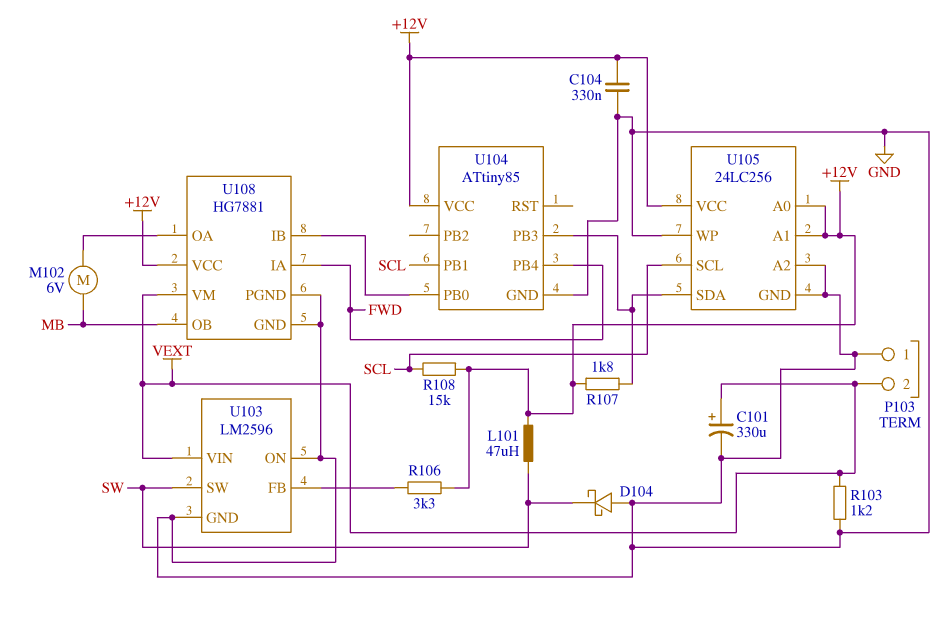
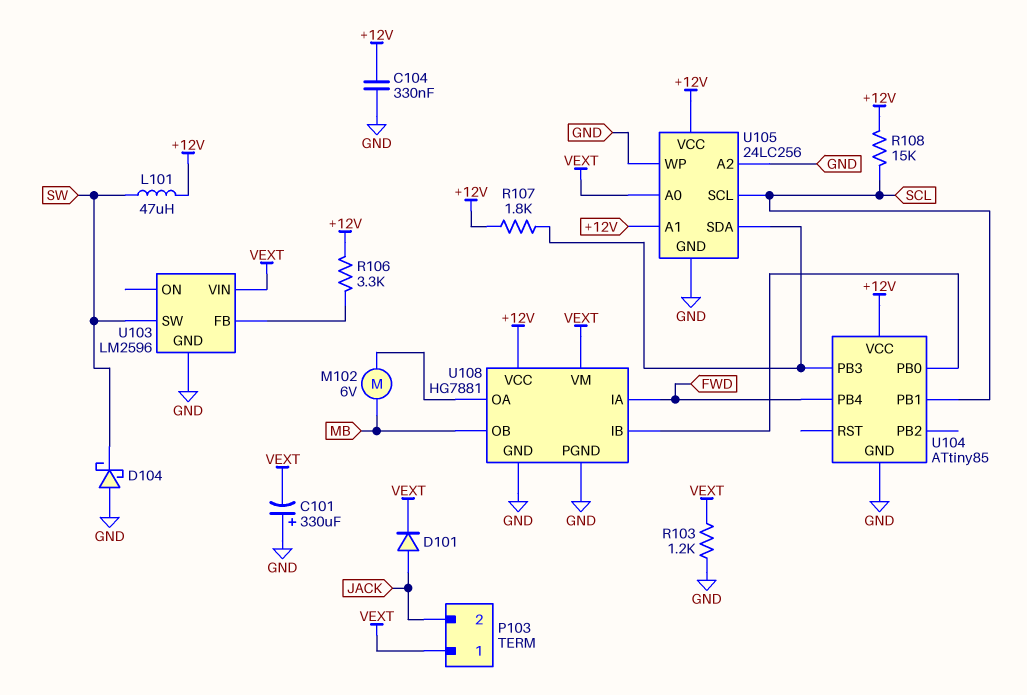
C101: 330uF (plus VEXT, minus GND) -> 330uF (plus GND, minus VEXT)
D101: none -> diode (A JACK, K VEXT)
P103 pin 1: GND -> VEXT
P103 pin 2: VEXT -> JACK
U103 pin ON: GND -> none
U105 pin A0: +12V -> VEXT

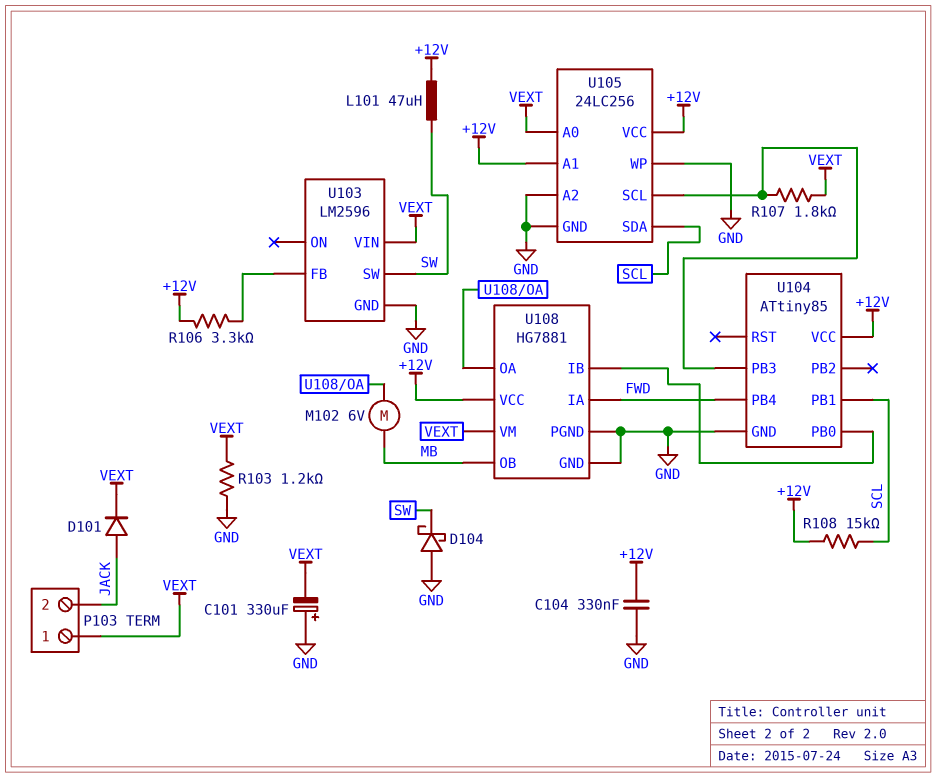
R107: 1.8k (+12V, U104/PB3) -> 1.8k (U104/PB3, VEXT)
U105 pin SCL: SCL -> U104/PB3
U105 pin SDA: U104/PB3 -> SCL

